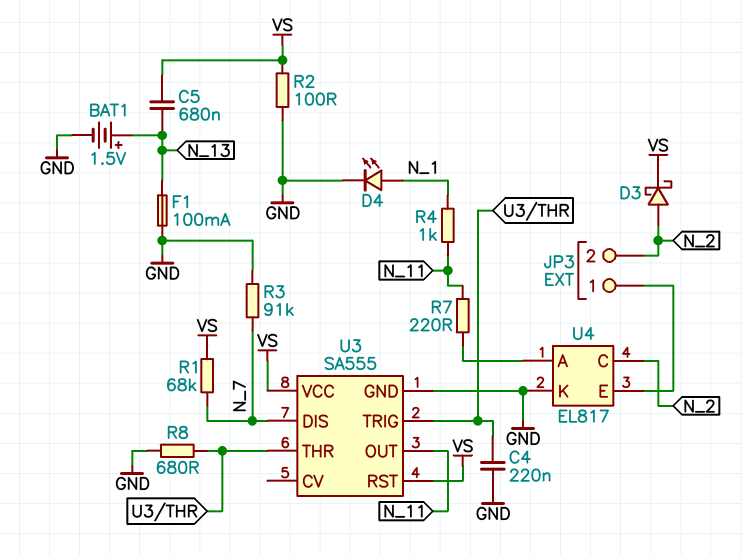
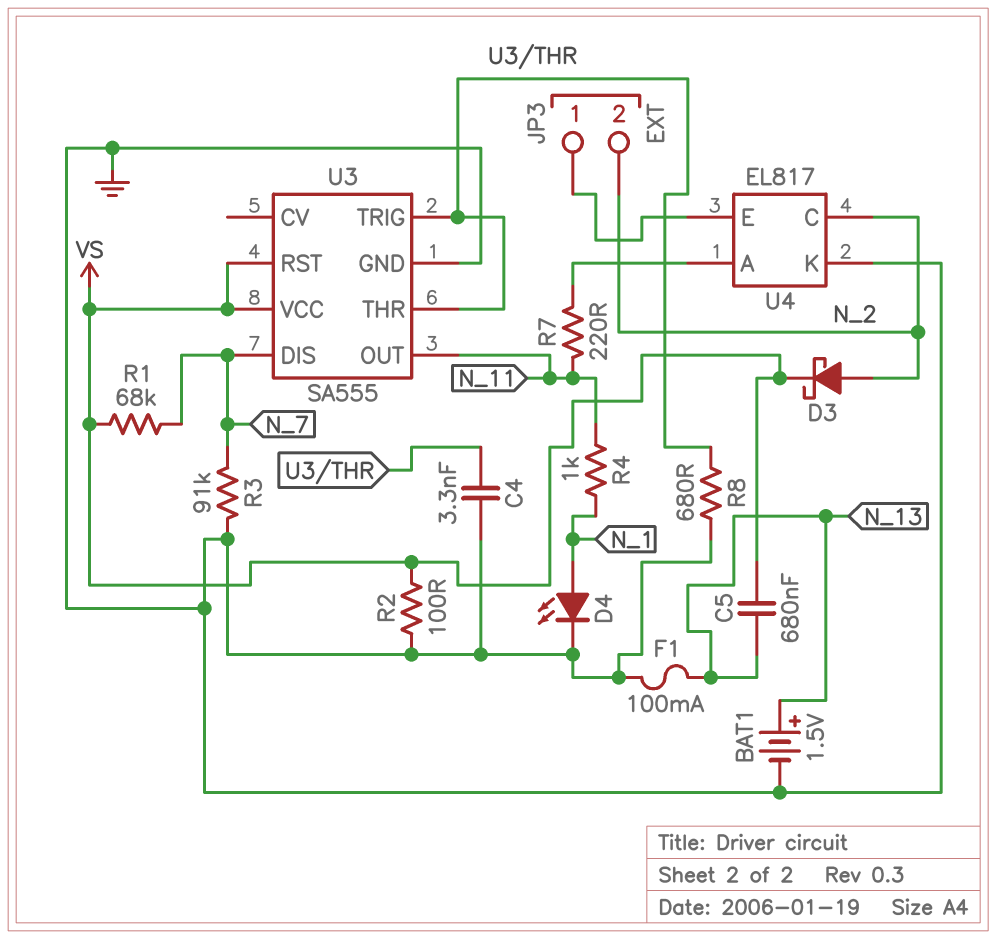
C4: 220nF (GND, U3/THR) -> 3.3nF (GND, U3/THR)

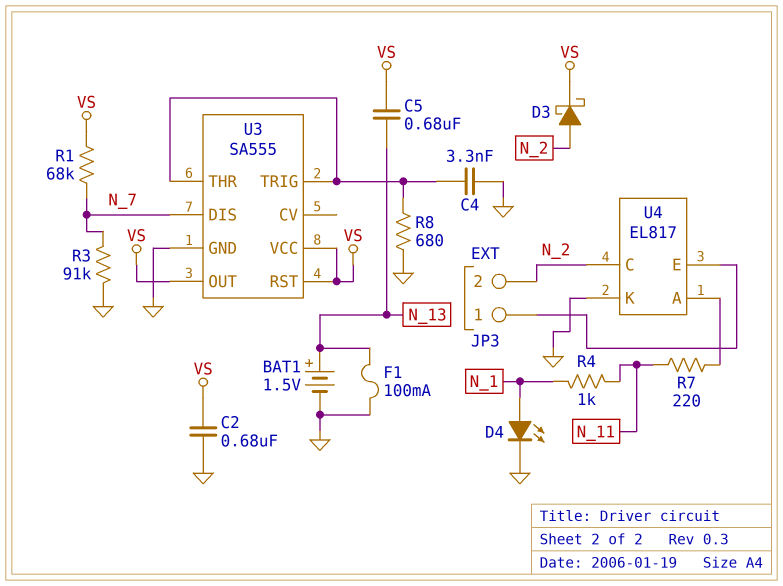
C2: none -> 680nF (GND, VS)
R2: 100 (GND, VS) -> none
U3 pin OUT: N_11 -> VS

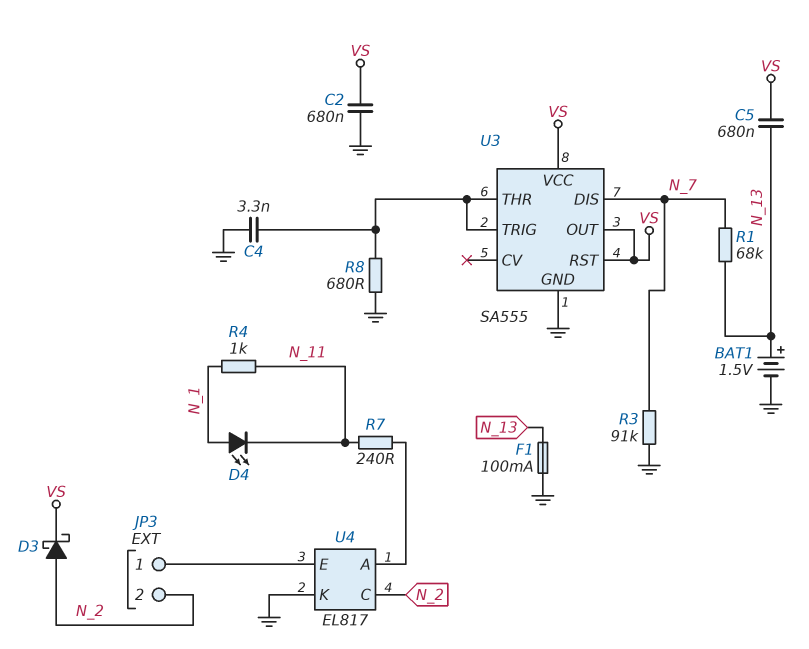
D4: LED (A N_1, K GND) -> LED (A N_1, K N_11)
R1: 68k (N_7, VS) -> 68k (N_7, N_13)
R7: 220 (N_11, U4/A) -> 240 (N_11, U4/A)

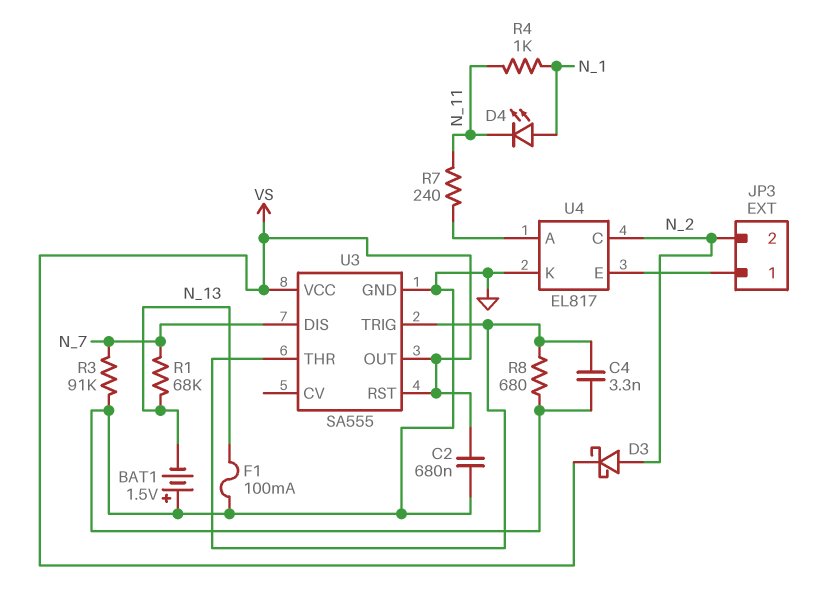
BAT1: 1.5V (plus N_13, minus GND) -> 1.5V (plus GND, minus N_13)
C5: 680nF (N_13, VS) -> none

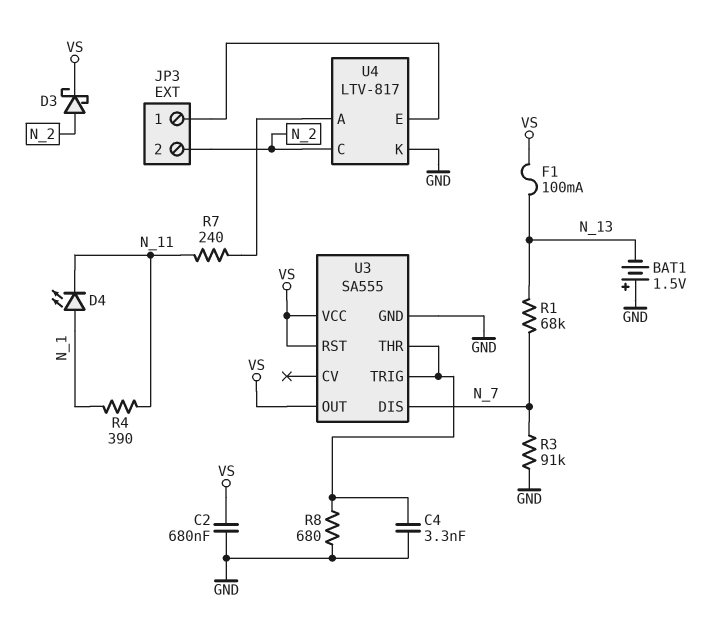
F1: 100mA (GND, N_13) -> 100mA (N_13, VS)
R4: 1k (N_1, N_11) -> 390 (N_1, N_11)
U4: EL817 -> LTV-817

